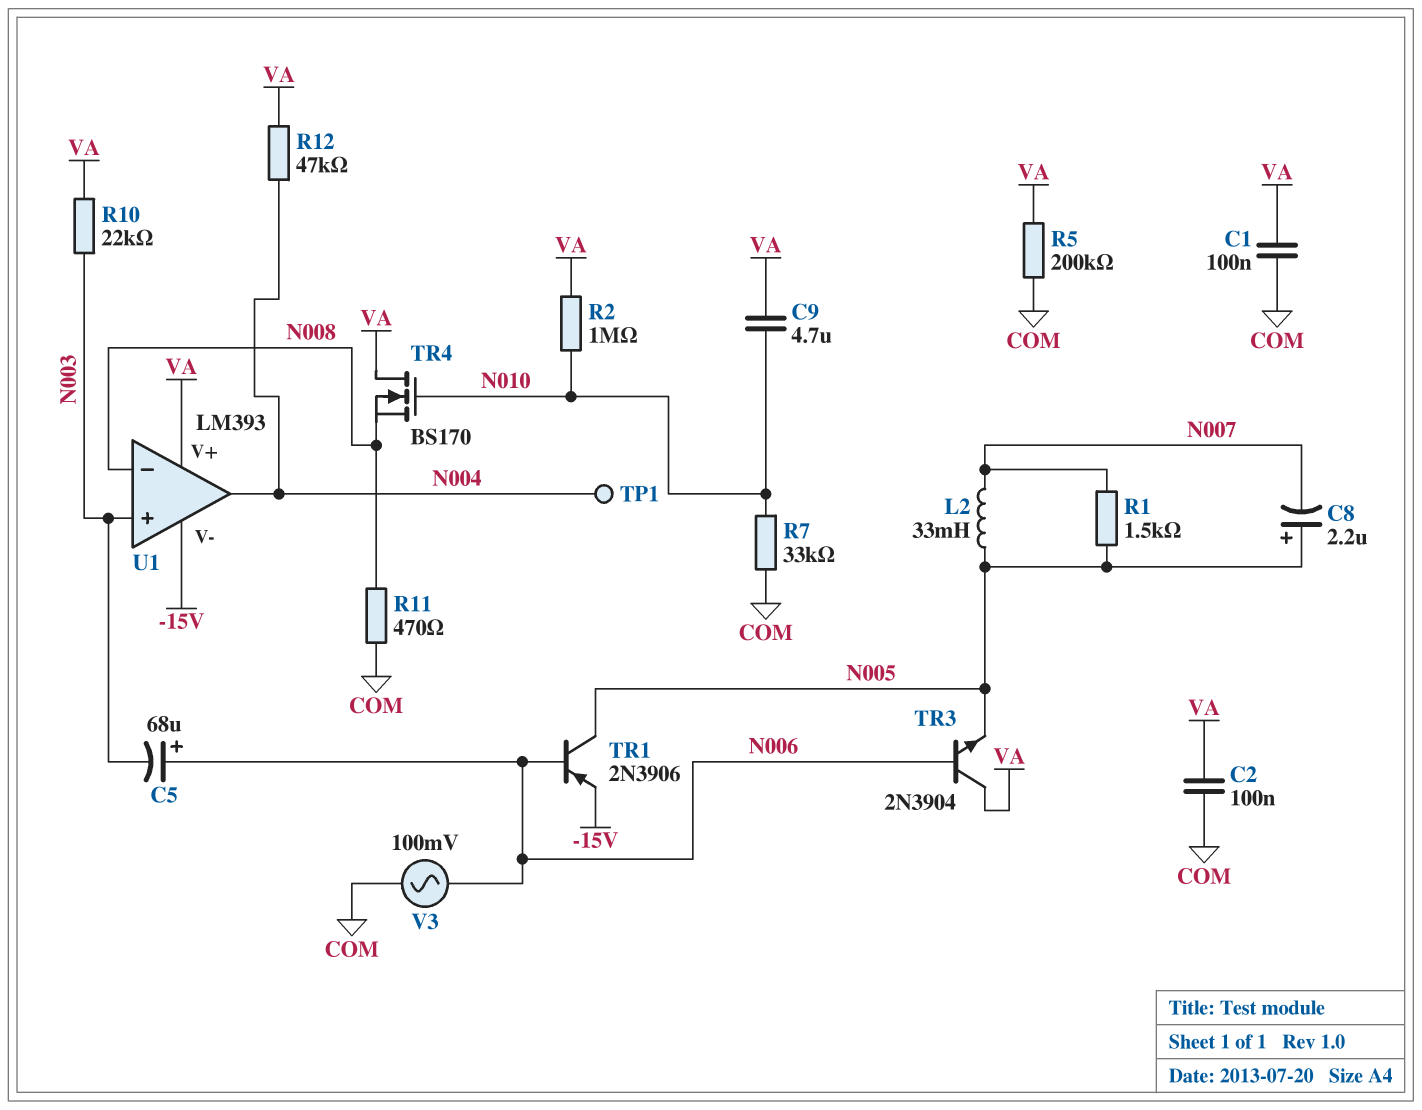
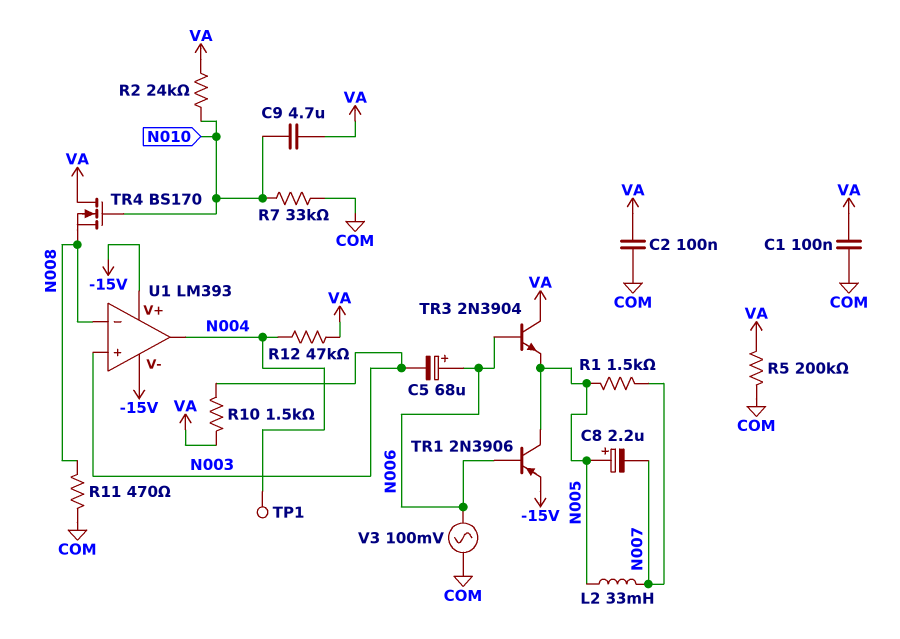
R2: 1M (N010, VA) -> 24k (N010, VA)
R10: 22k (N003, VA) -> 1.5k (N003, VA)
U1 pin V+: VA -> -15V

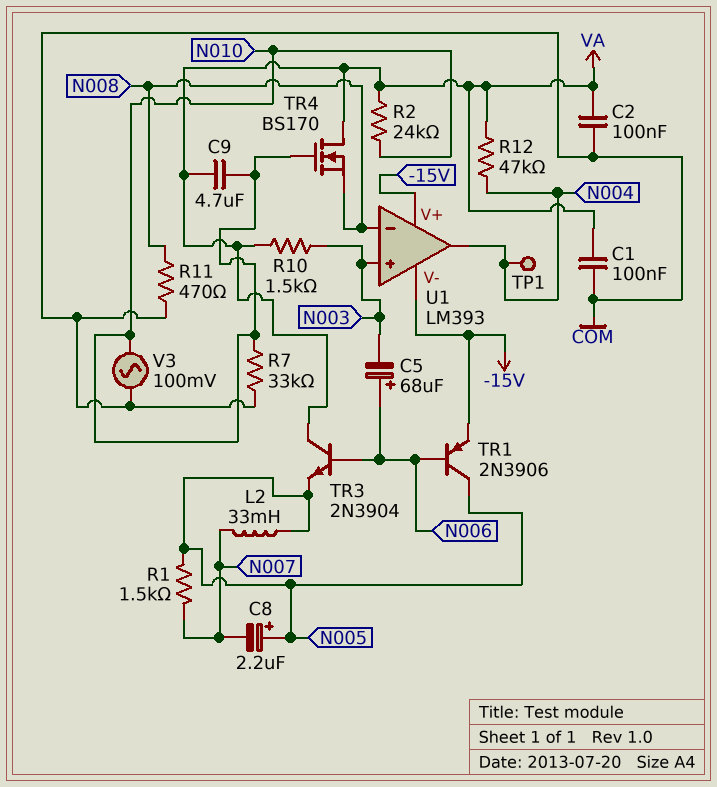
R5: 200k (COM, VA) -> none
V3: AC 100mV (COM, N006) -> AC 100mV (COM, N010)

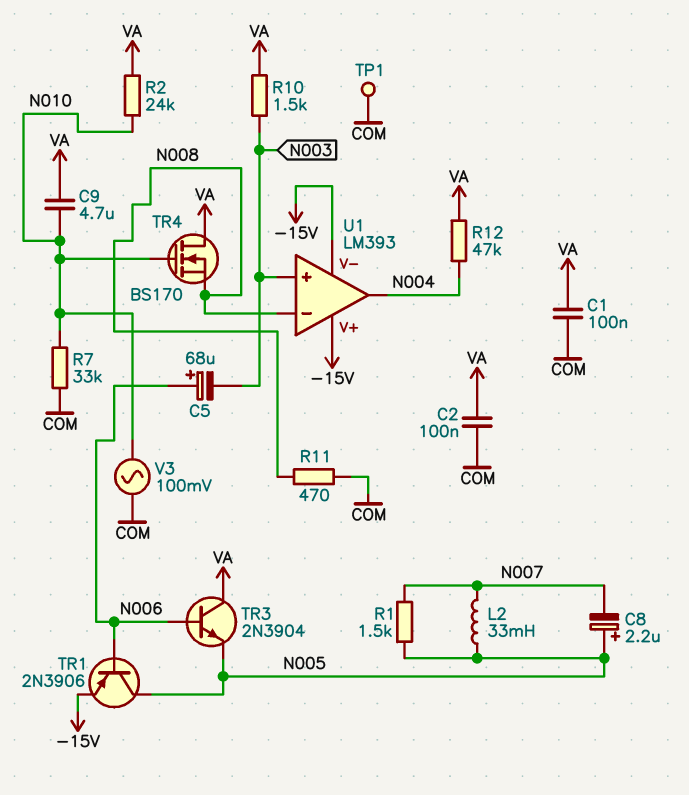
TP1: test point (N004) -> test point (COM)

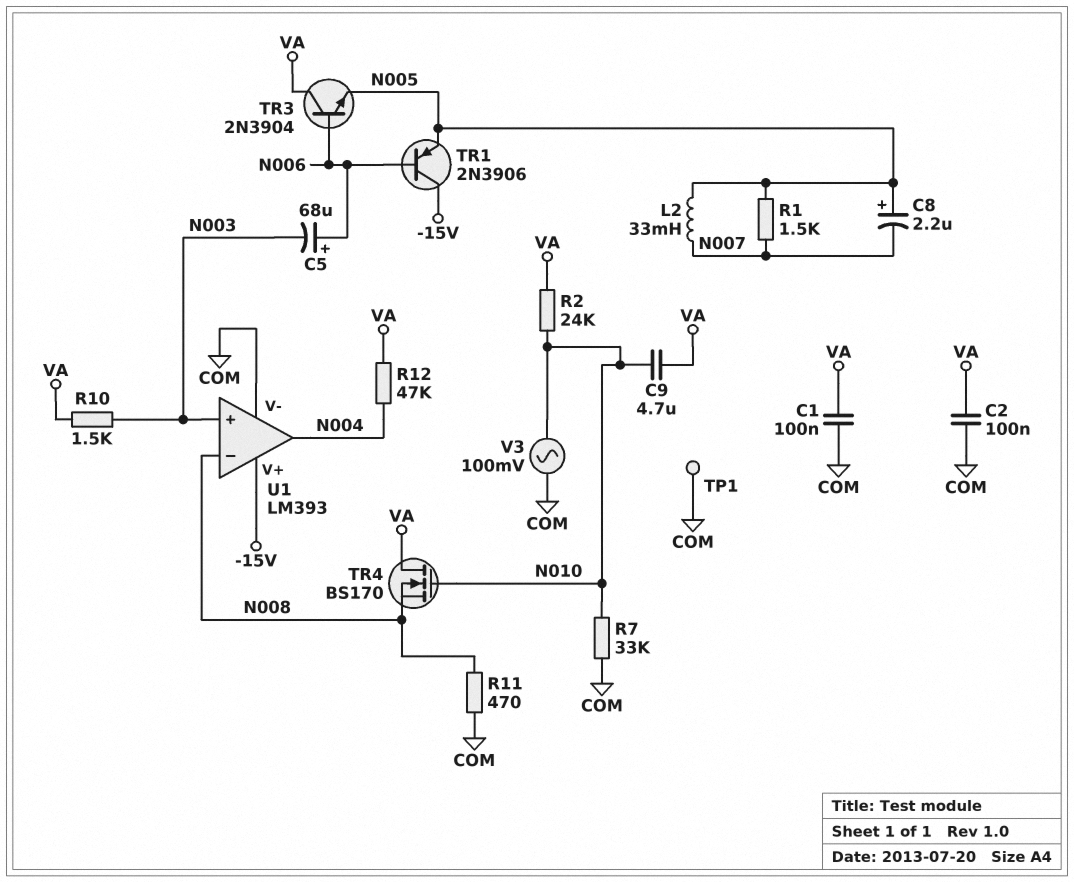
TR1: PNP 2N3906 (B N006, C N005, E -15V) -> PNP 2N3906 (B N006, C -15V, E N005)
U1 pin V-: -15V -> COM

